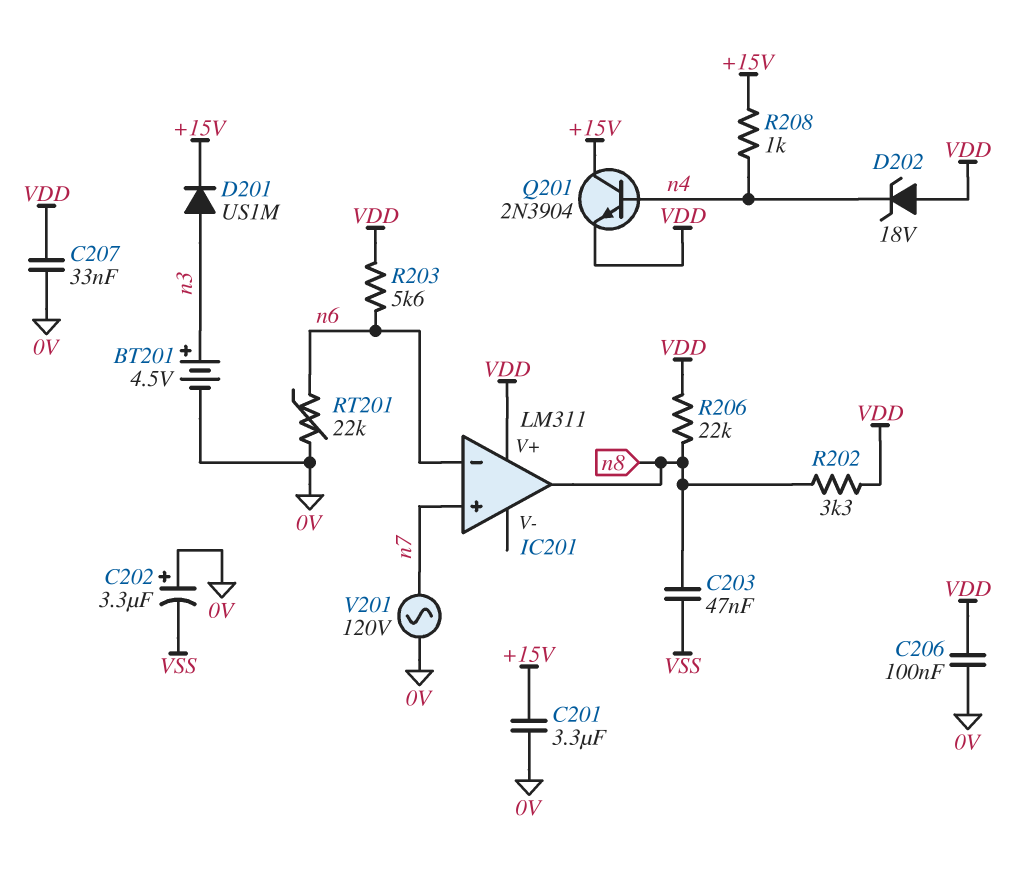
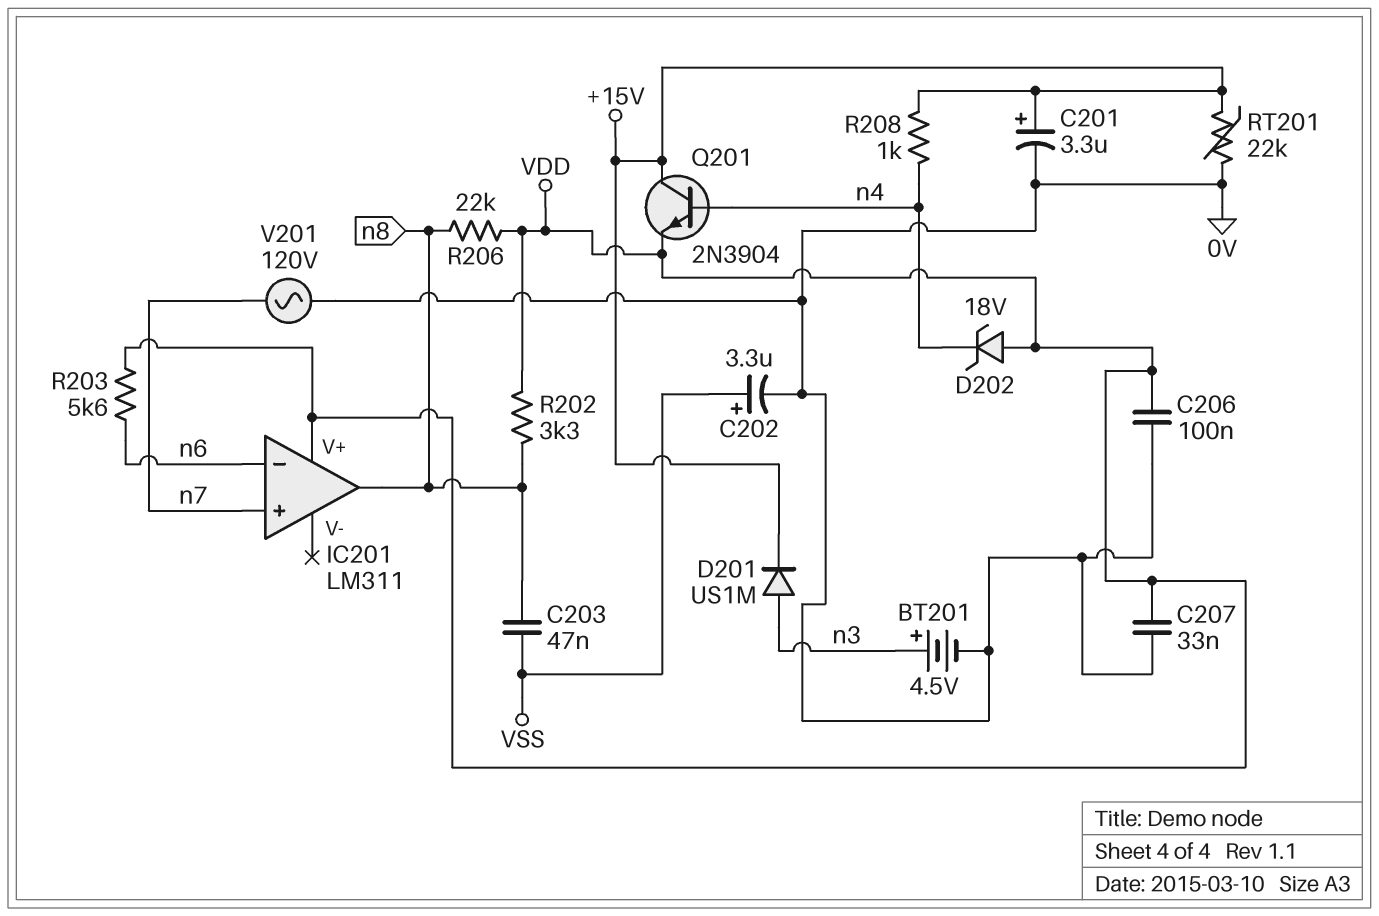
C201: 3.3uF (+15V, 0V) -> 3.3uF (plus +15V, minus 0V)
C202: 3.3uF (plus 0V, minus VSS) -> 3.3uF (plus VSS, minus 0V)
RT201: 22k (0V, n6) -> 22k (+15V, 0V)

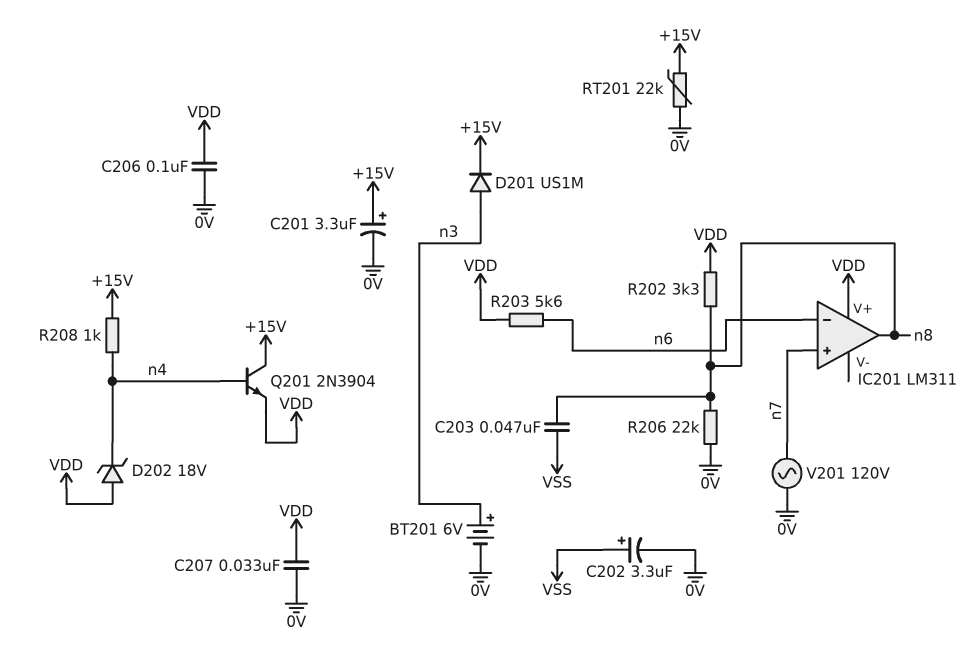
BT201: 4.5V (plus n3, minus 0V) -> 6V (plus n3, minus 0V)
R206: 22k (VDD, n8) -> 22k (0V, n8)

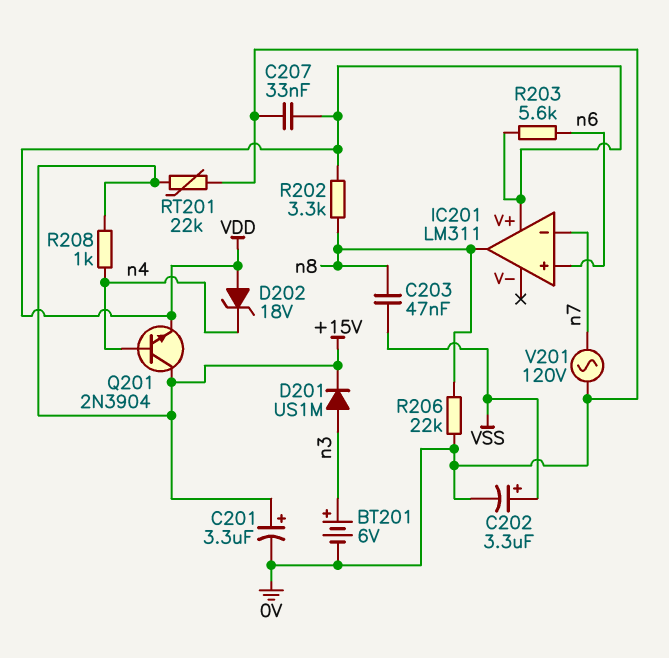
C206: 100nF (0V, VDD) -> none
IC201 pin in+: n7 -> n6
IC201 pin in-: n6 -> n7

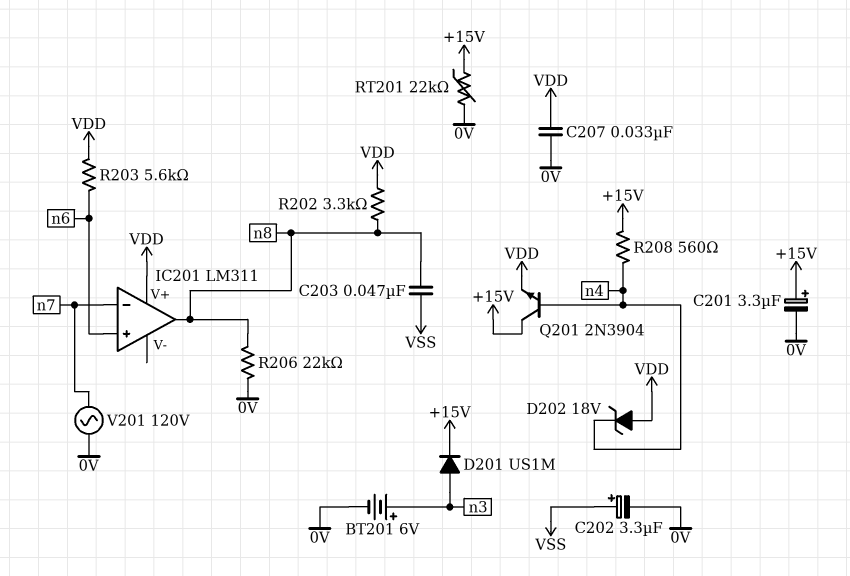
R208: 1k (+15V, n4) -> 560 (+15V, n4)

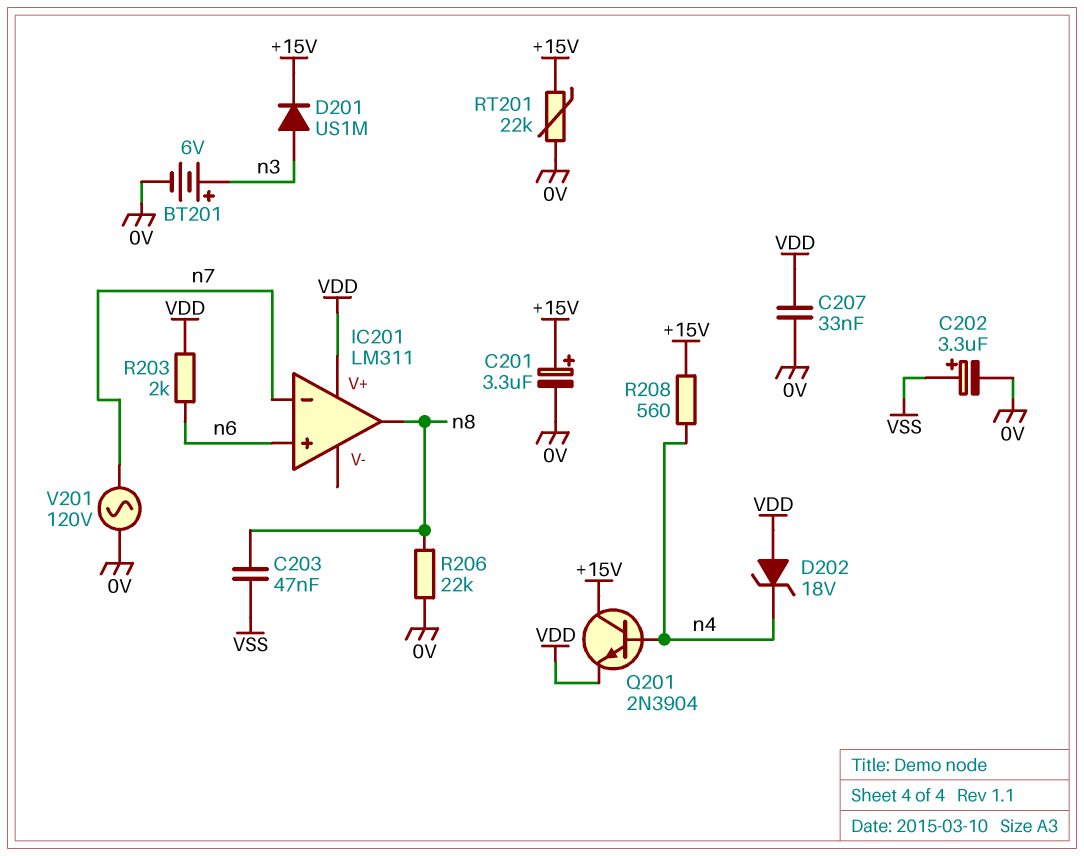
R202: 3.3k (VDD, n8) -> none
R203: 5.6k (VDD, n6) -> 2k (VDD, n6)

